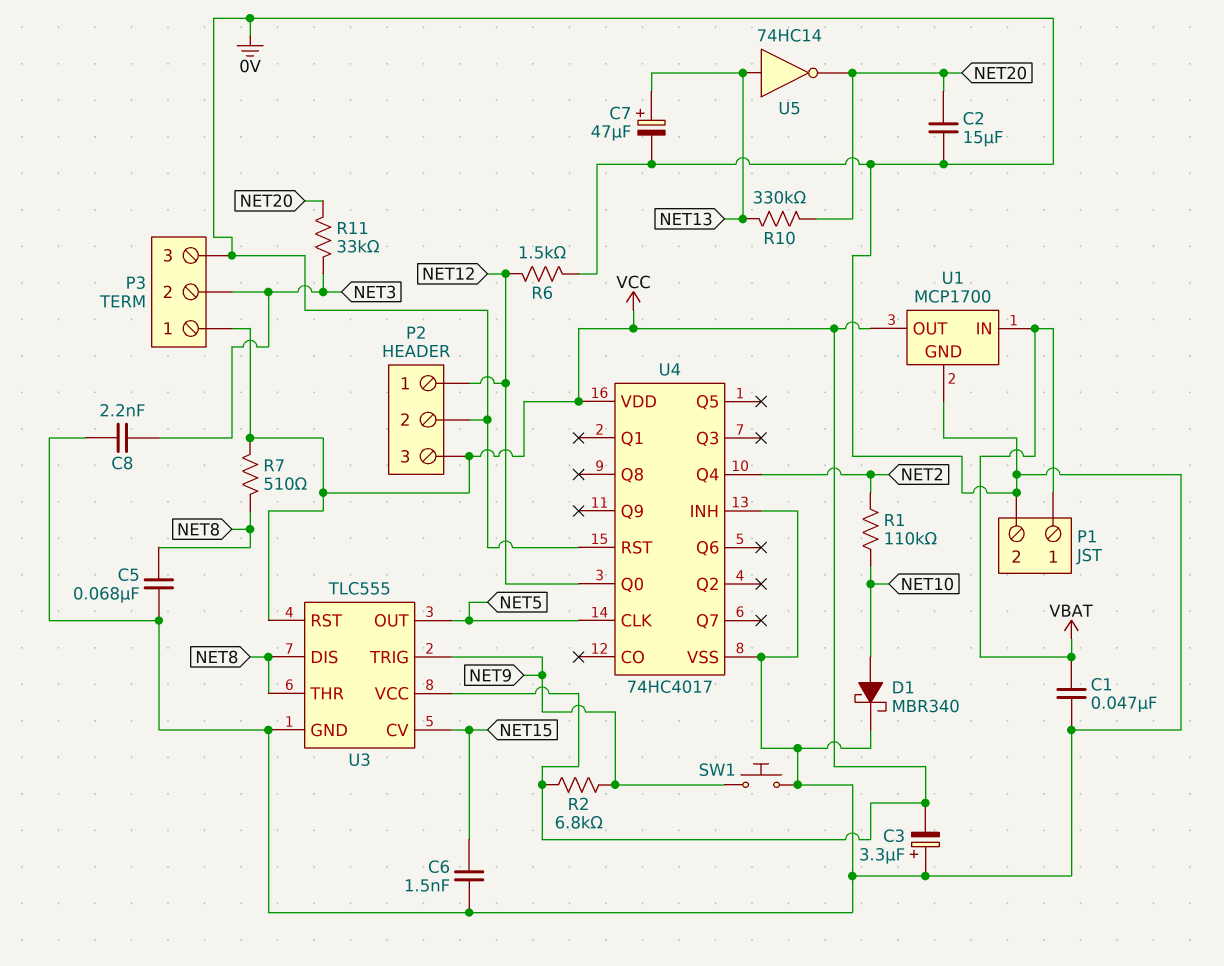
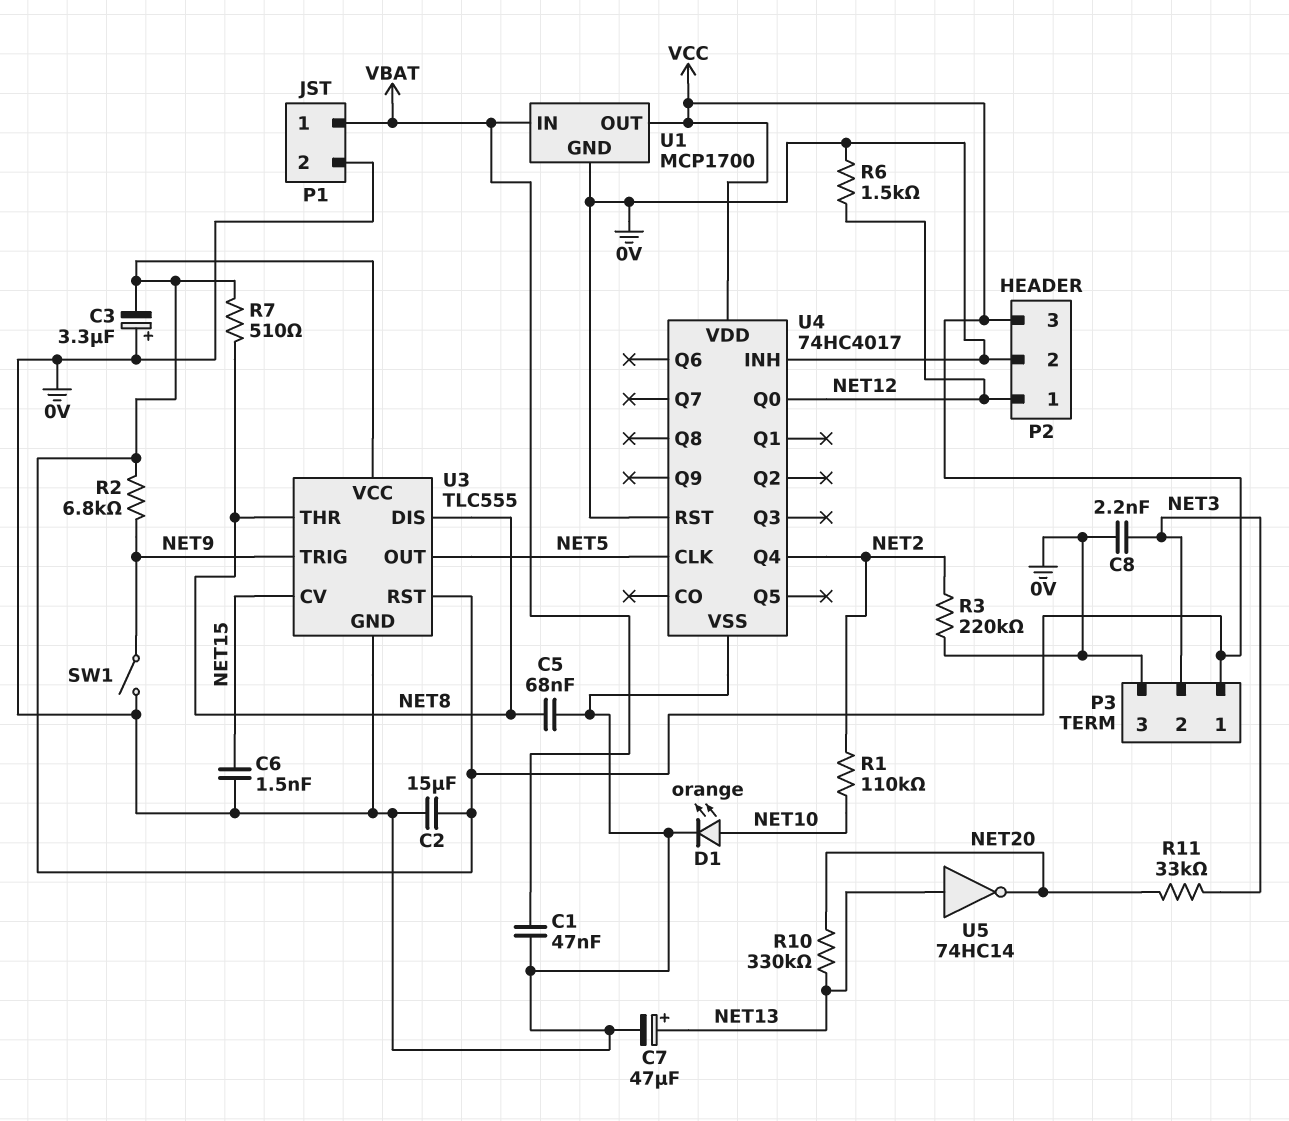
C2: 15uF (0V, NET20) -> 15uF (0V, VCC)
D1: schottky MBR340 (A NET10, K 0V) -> LED orange (A NET10, K 0V)
R3: none -> 220k (0V, NET2)
SW1: button (0V, NET9) -> switch (0V, NET9)

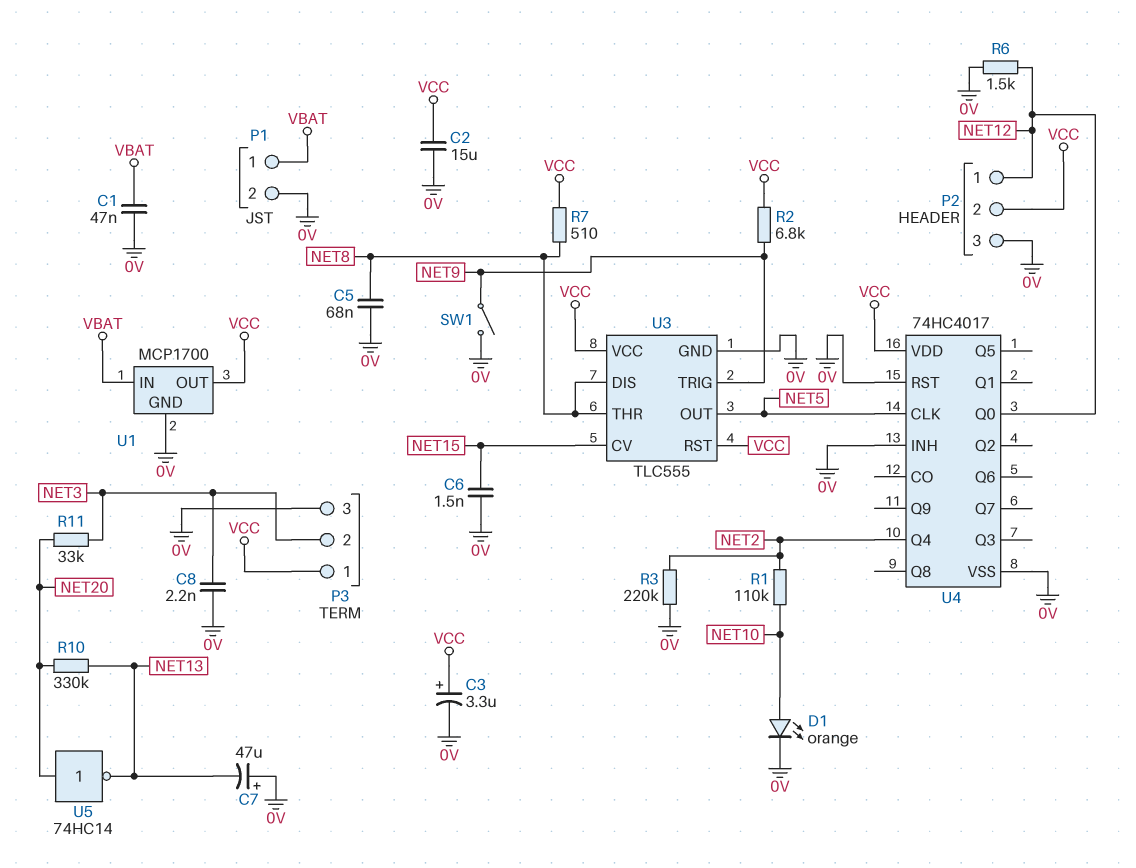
C3: 3.3uF (plus 0V, minus VCC) -> 3.3uF (plus VCC, minus 0V)
C7: 47uF (plus NET13, minus 0V) -> 47uF (plus 0V, minus NET13)
P2 pin 2: 0V -> VCC
P2 pin 3: VCC -> 0V
U5: NOT 74HC14 (in NET13, out NET20) -> NOT 74HC14 (in NET20, out NET13)

